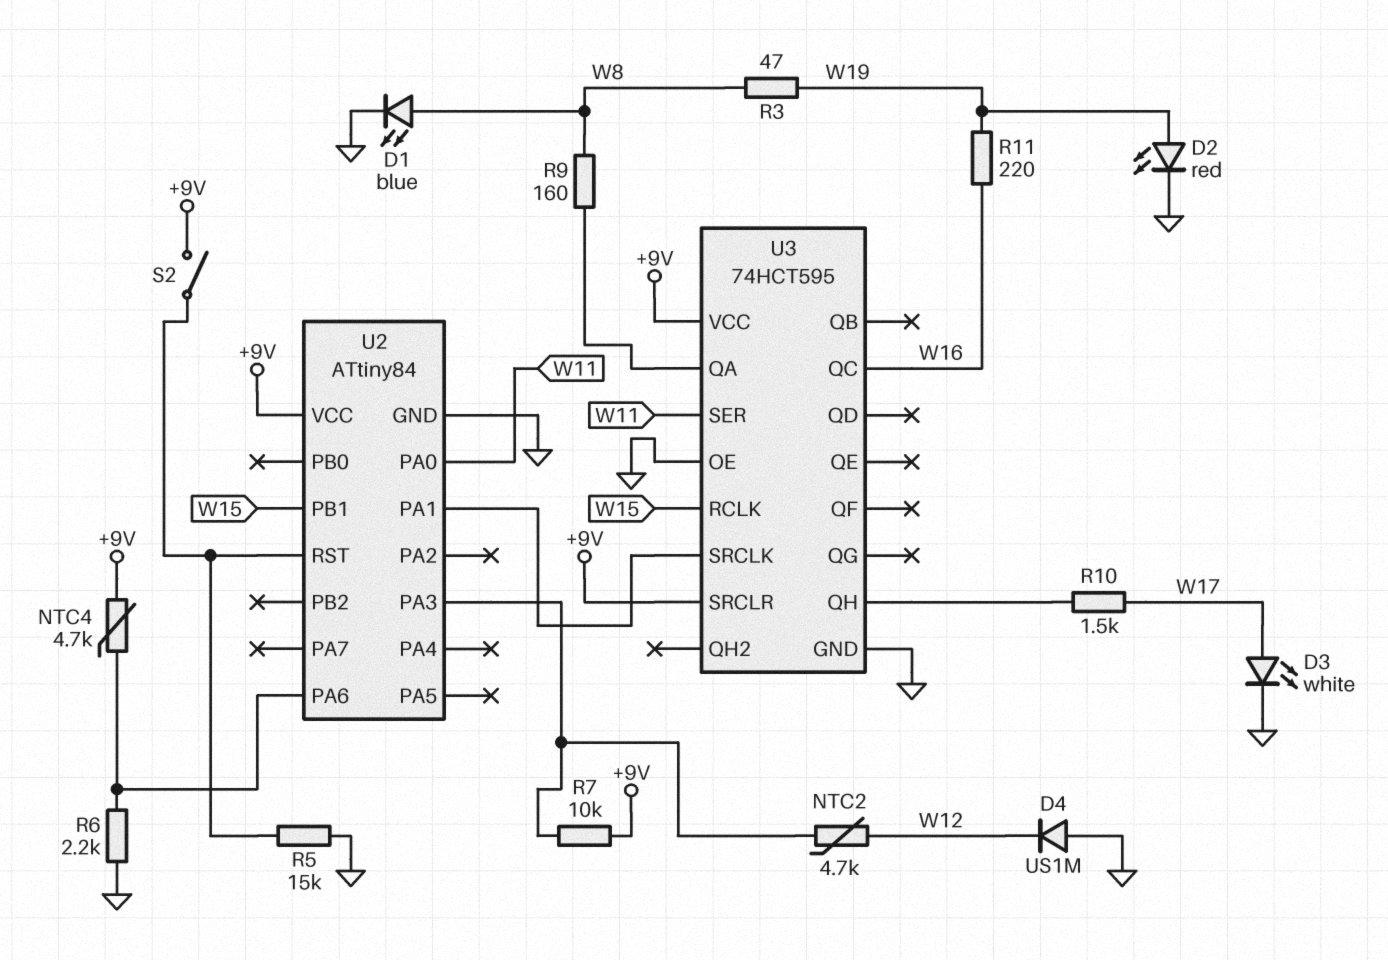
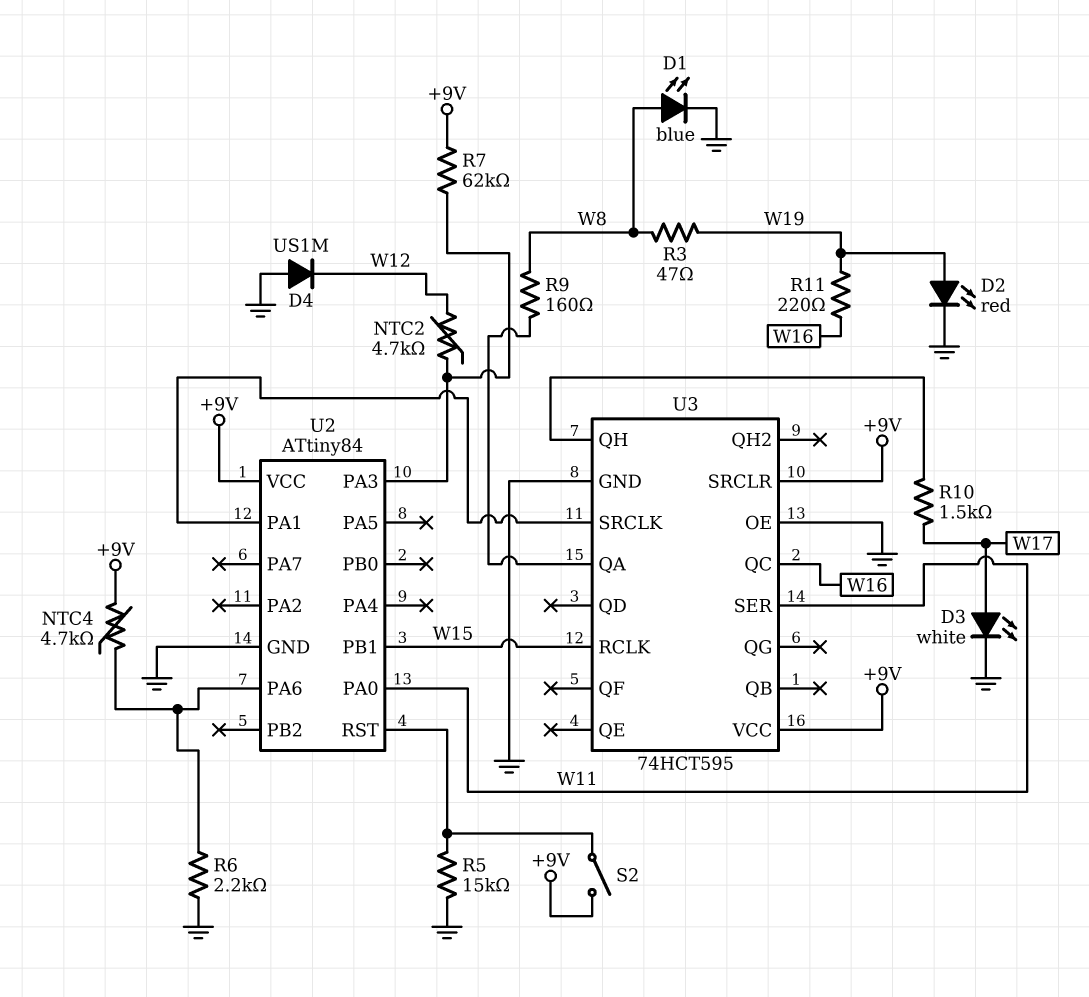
R7: 10k (+9V, U2/PA3) -> 62k (+9V, U2/PA3)

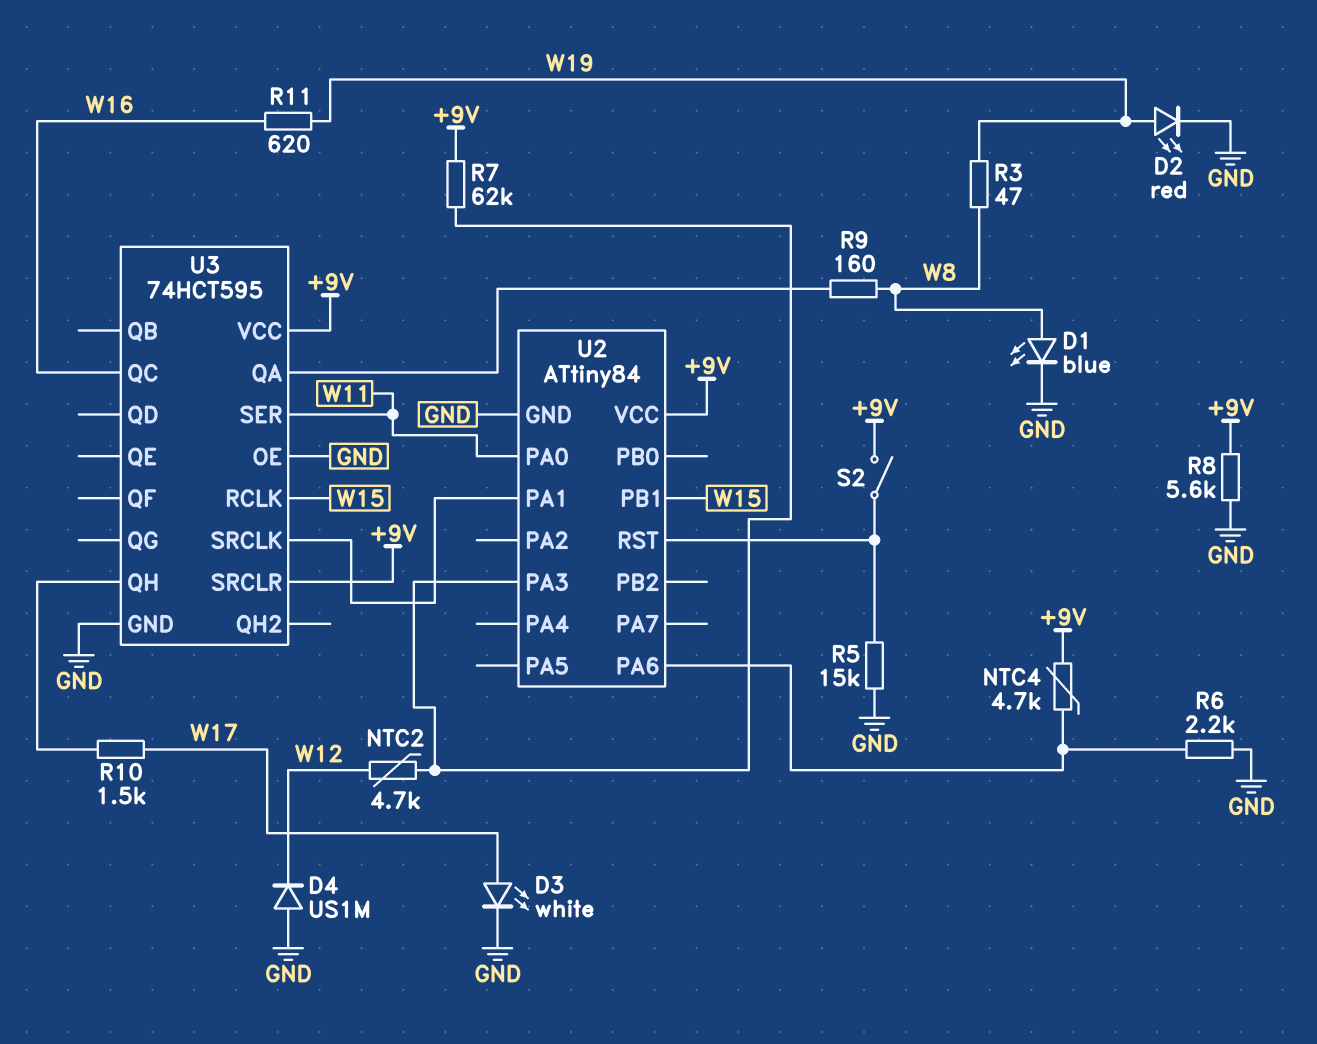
R8: none -> 5.6k (+9V, GND)
R11: 220 (W16, W19) -> 620 (W16, W19)

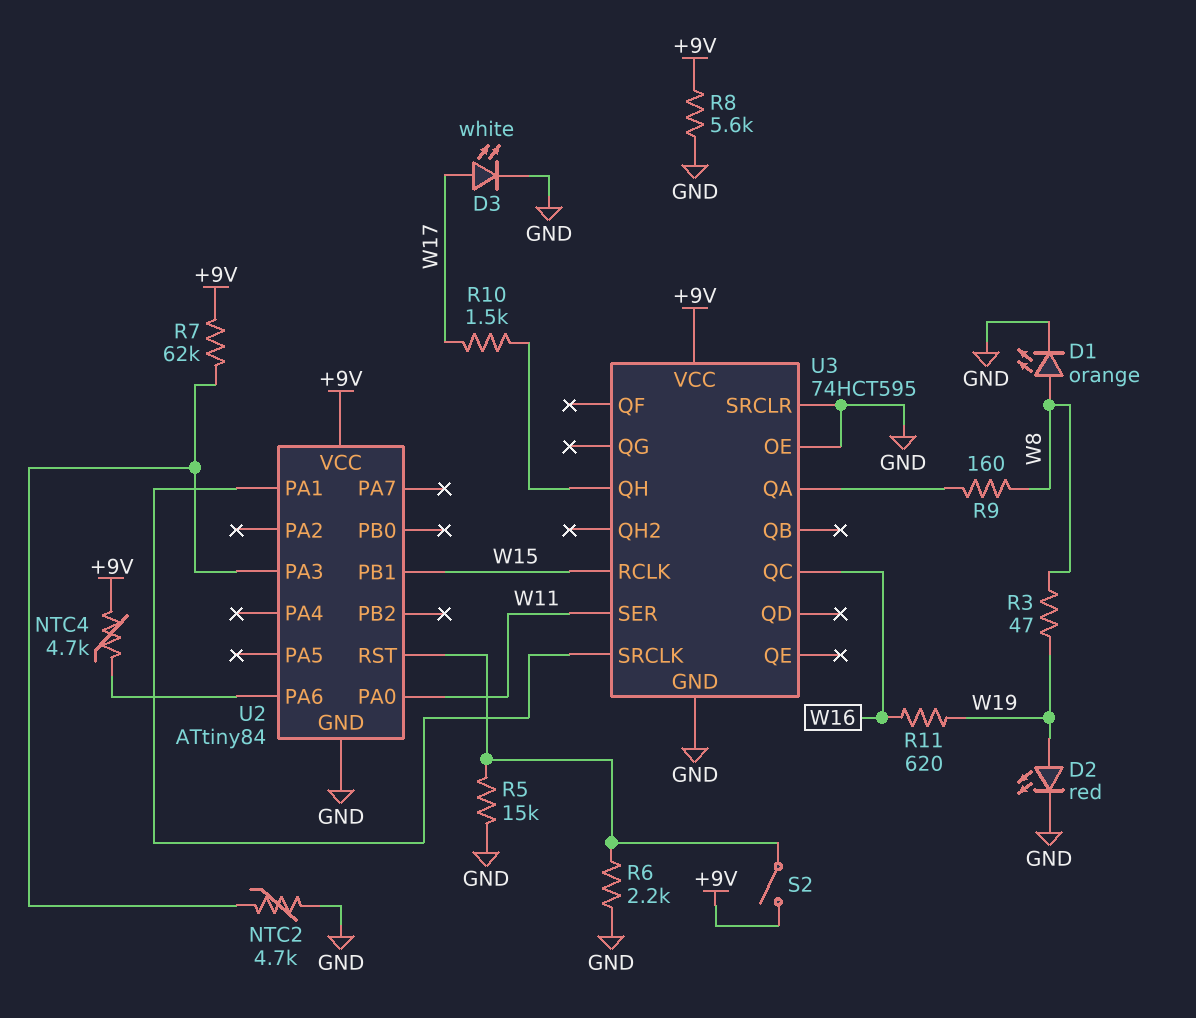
D1: LED blue (A W8, K GND) -> LED orange (A W8, K GND)
D4: diode US1M (A GND, K W12) -> none
NTC2: 4.7k (U2/PA3, W12) -> 4.7k (GND, U2/PA3)
R6: 2.2k (GND, U2/PA6) -> 2.2k (GND, U2/RST)
U3 pin SRCLR: +9V -> GND

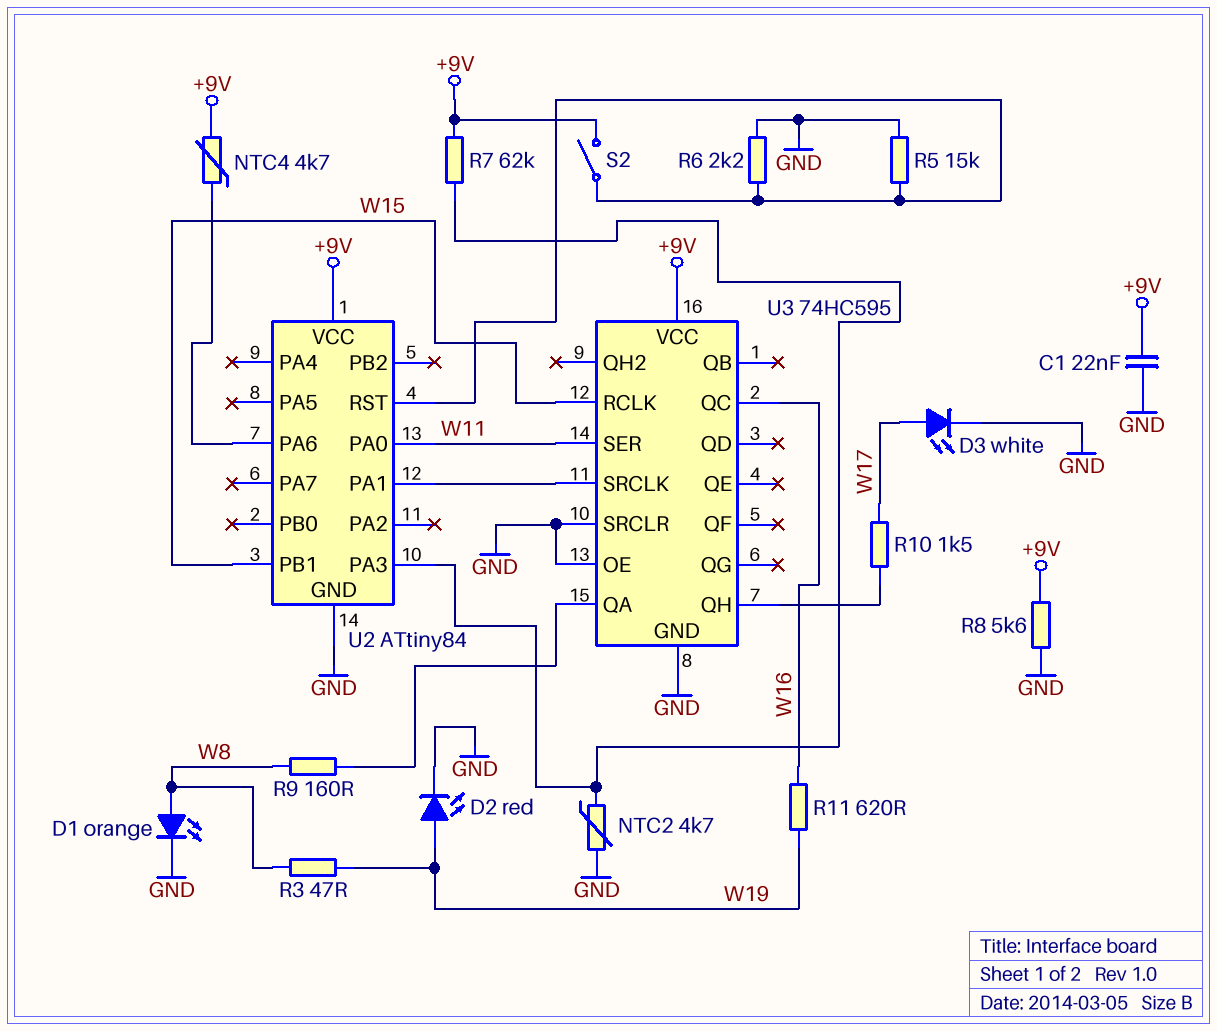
C1: none -> 22nF (+9V, GND)
U3: 74HCT595 -> 74HC595

